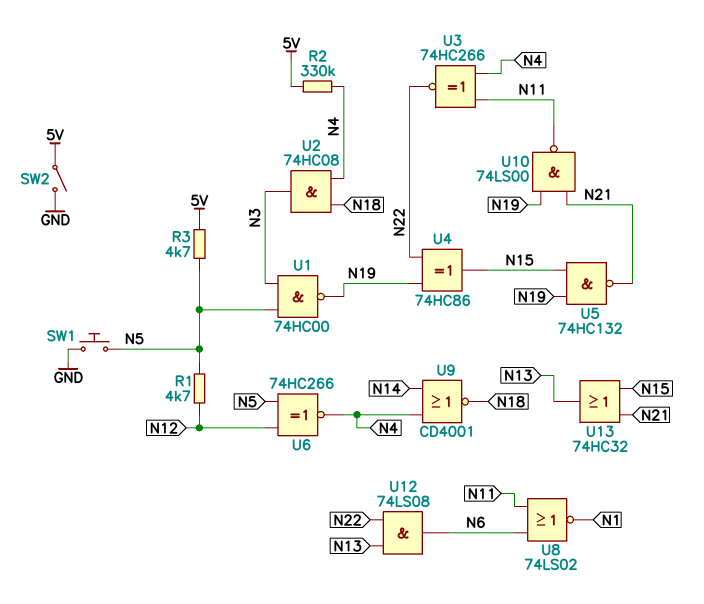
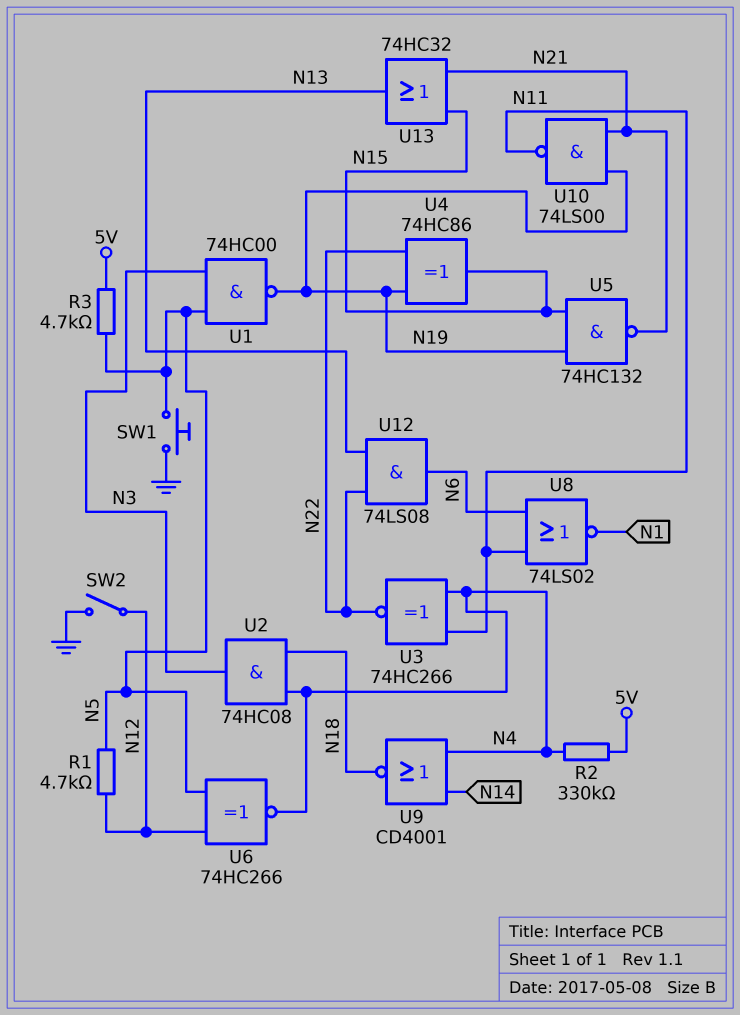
SW2: switch (5V, GND) -> switch (GND, N12)

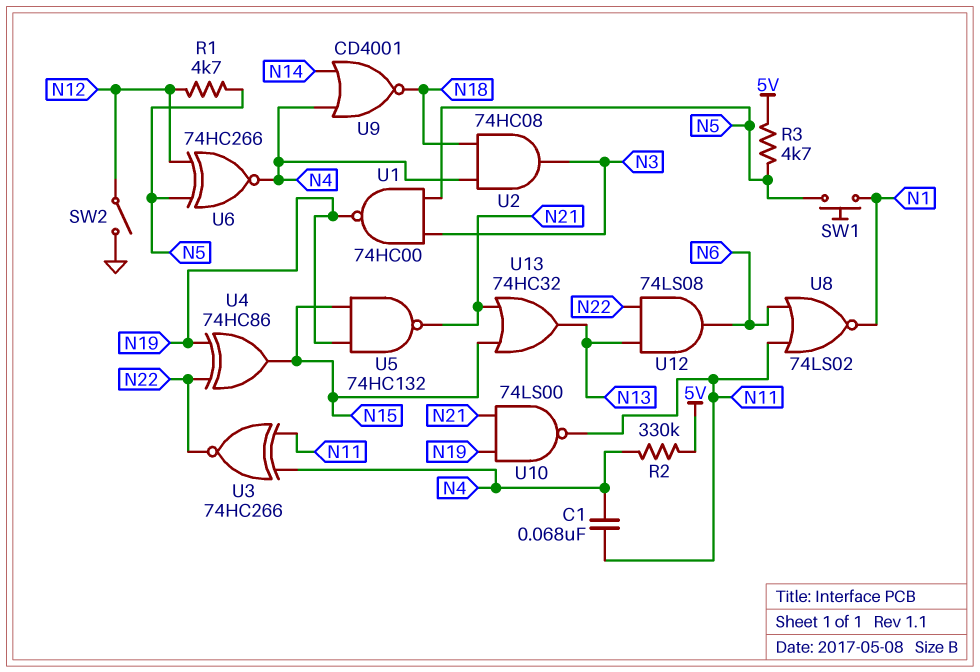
C1: none -> 68nF (N4, N11)
SW1: button (GND, N5) -> button (N1, N5)

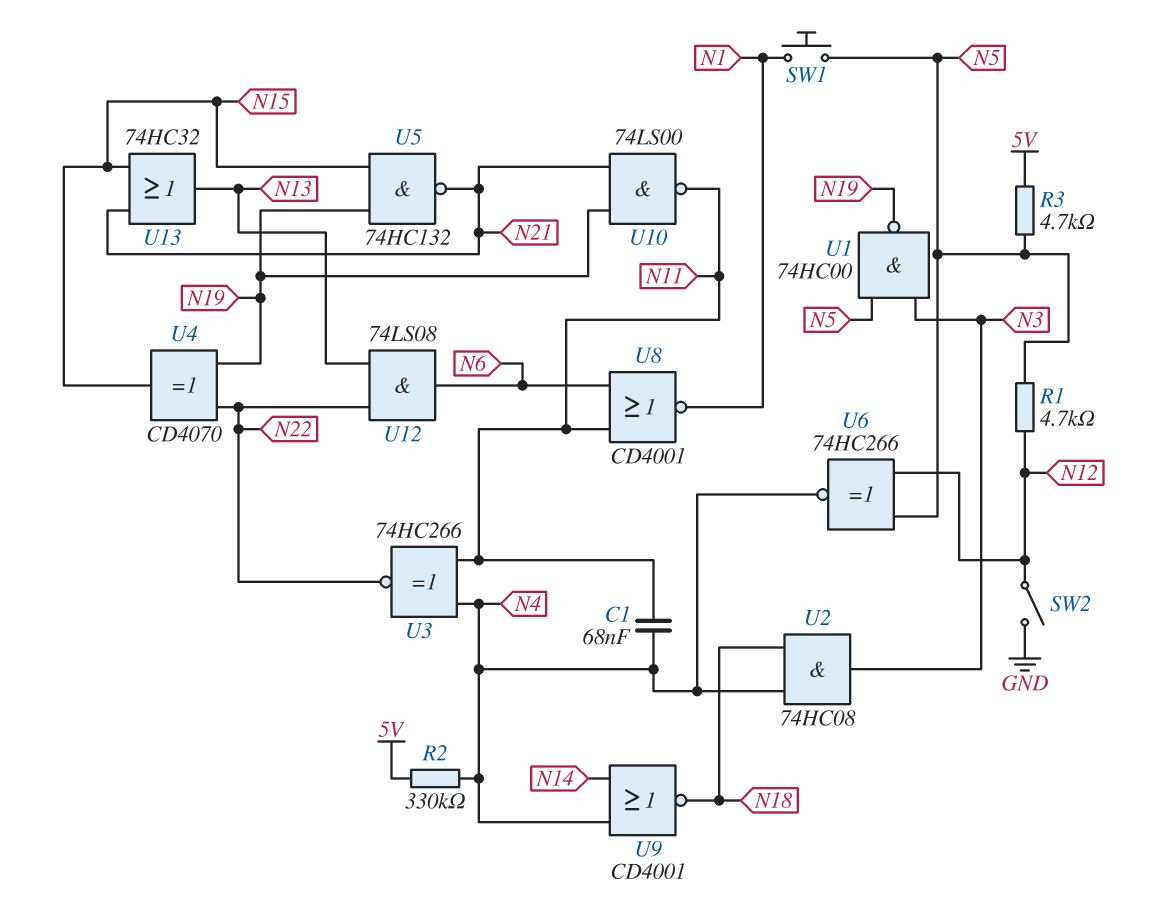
U4: XOR 74HC86 (in N19, in N22, out N15) -> XOR CD4070 (in N19, in N22, out N15)
U8: NOR 74LS02 (in N6, in N11, out N1) -> NOR CD4001 (in N6, in N11, out N1)

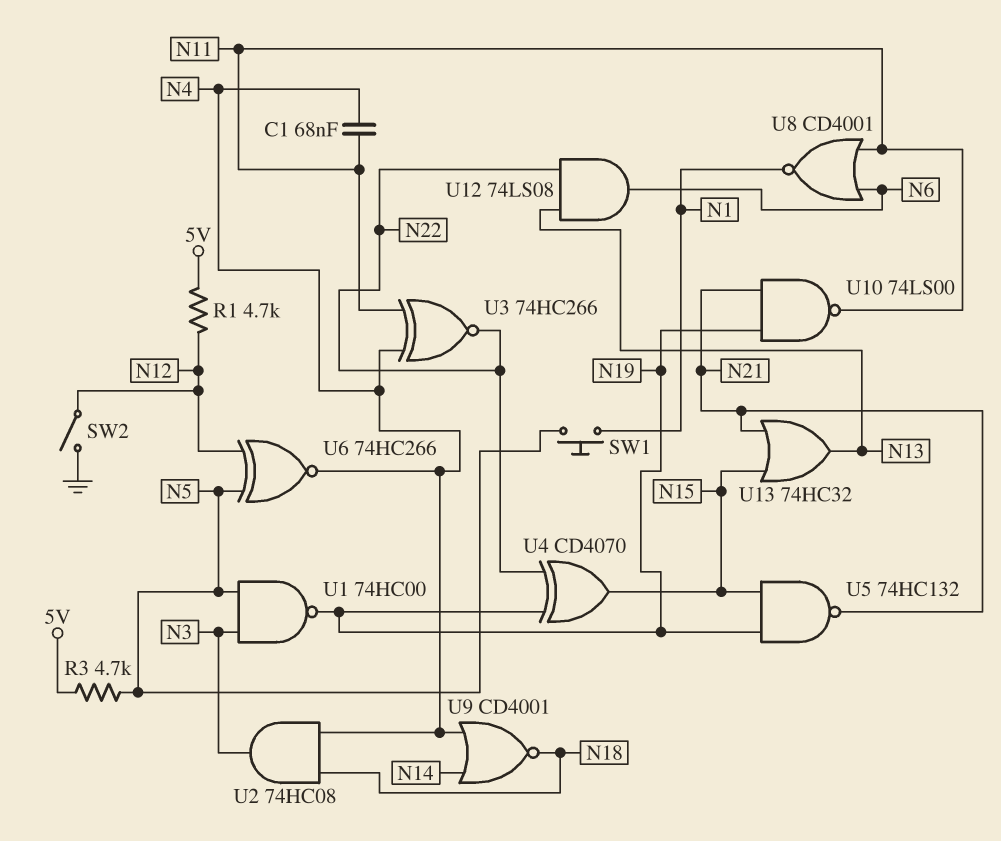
R1: 4.7k (N5, N12) -> 4.7k (5V, N12)
R2: 330k (5V, N4) -> none

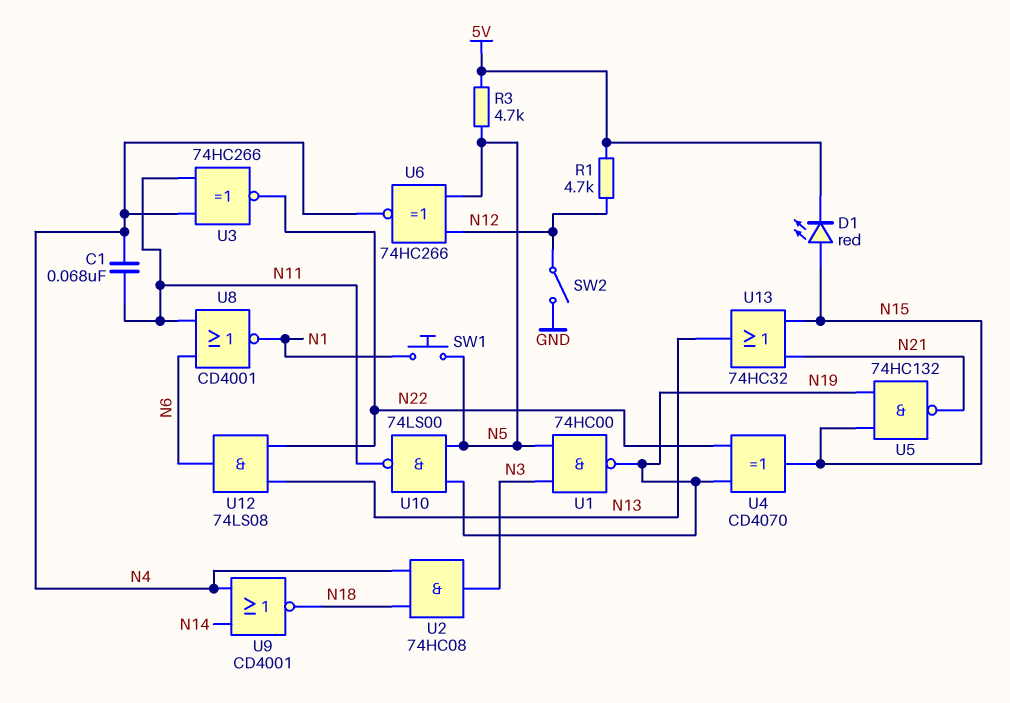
D1: none -> LED red (A N15, K 5V)
U10: NAND 74LS00 (in N19, in N21, out N11) -> NAND 74LS00 (in N5, in N19, out N11)

